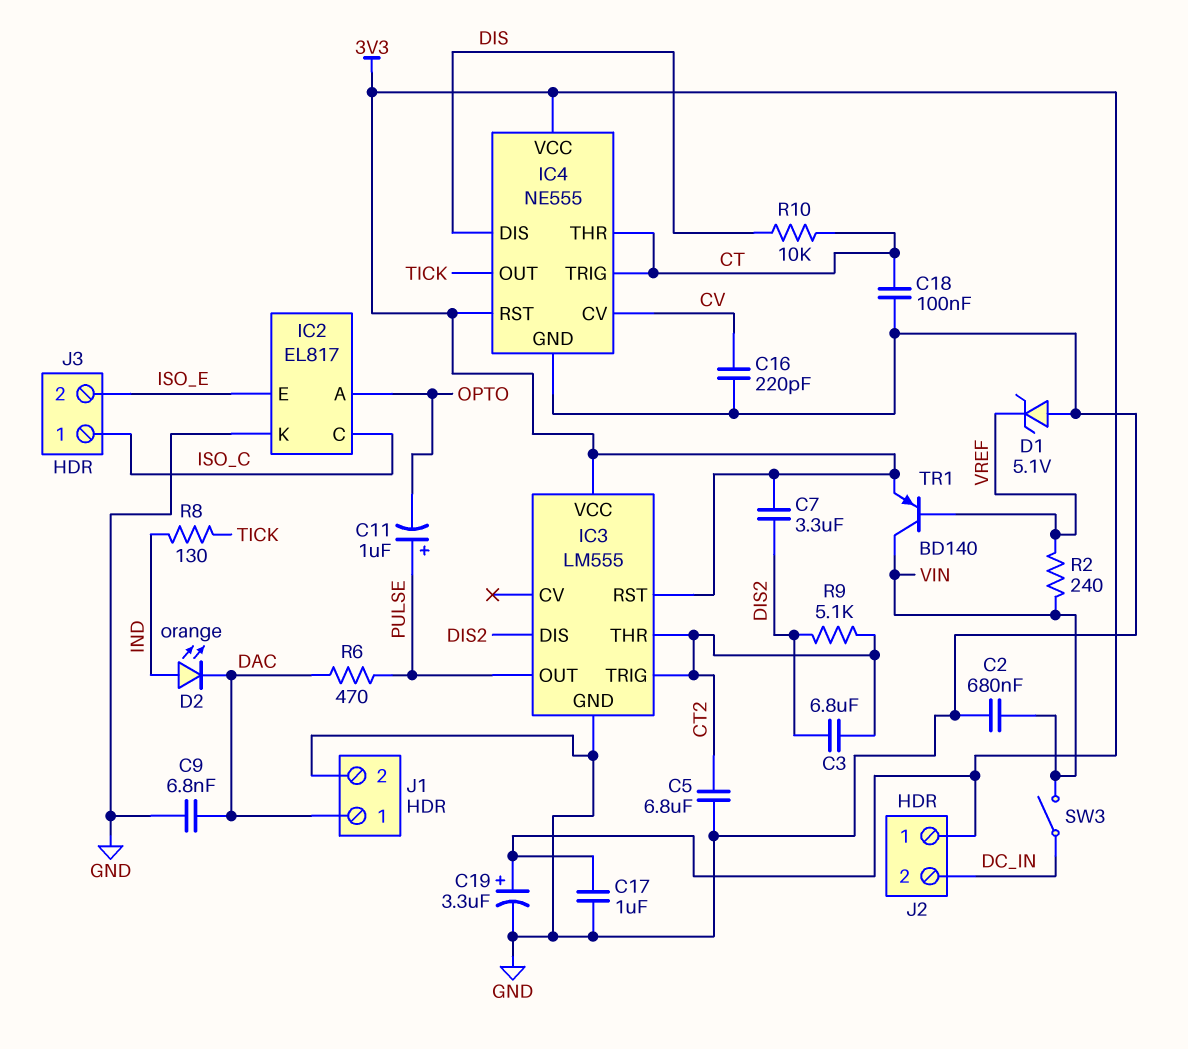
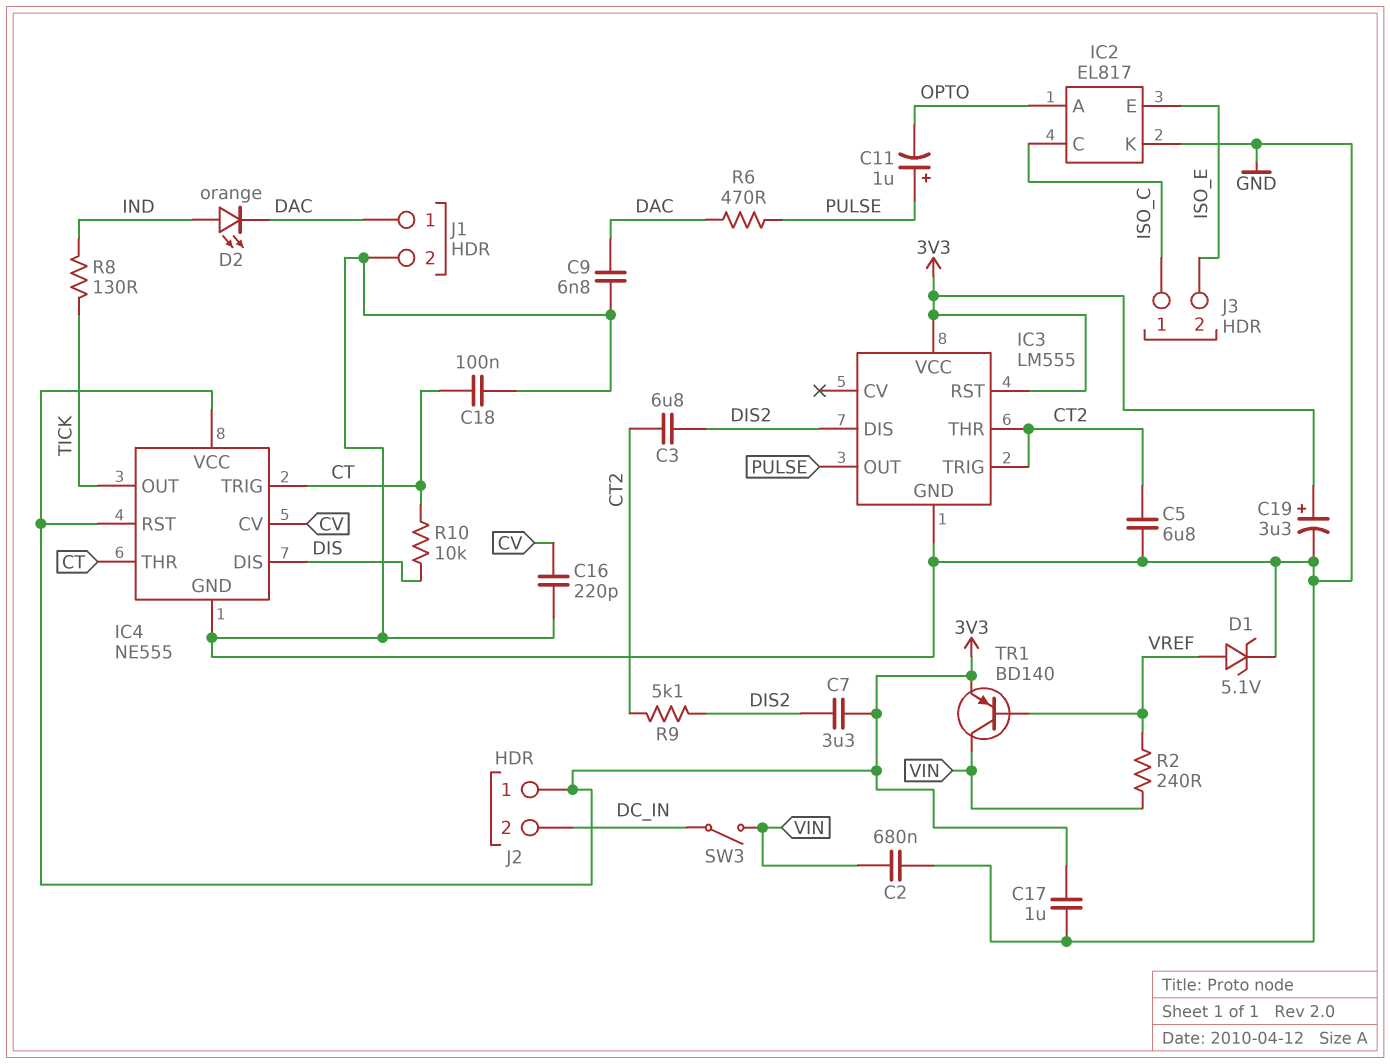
D1: zener 5.1V (A GND, K VREF) -> zener 5.1V (A VREF, K GND)

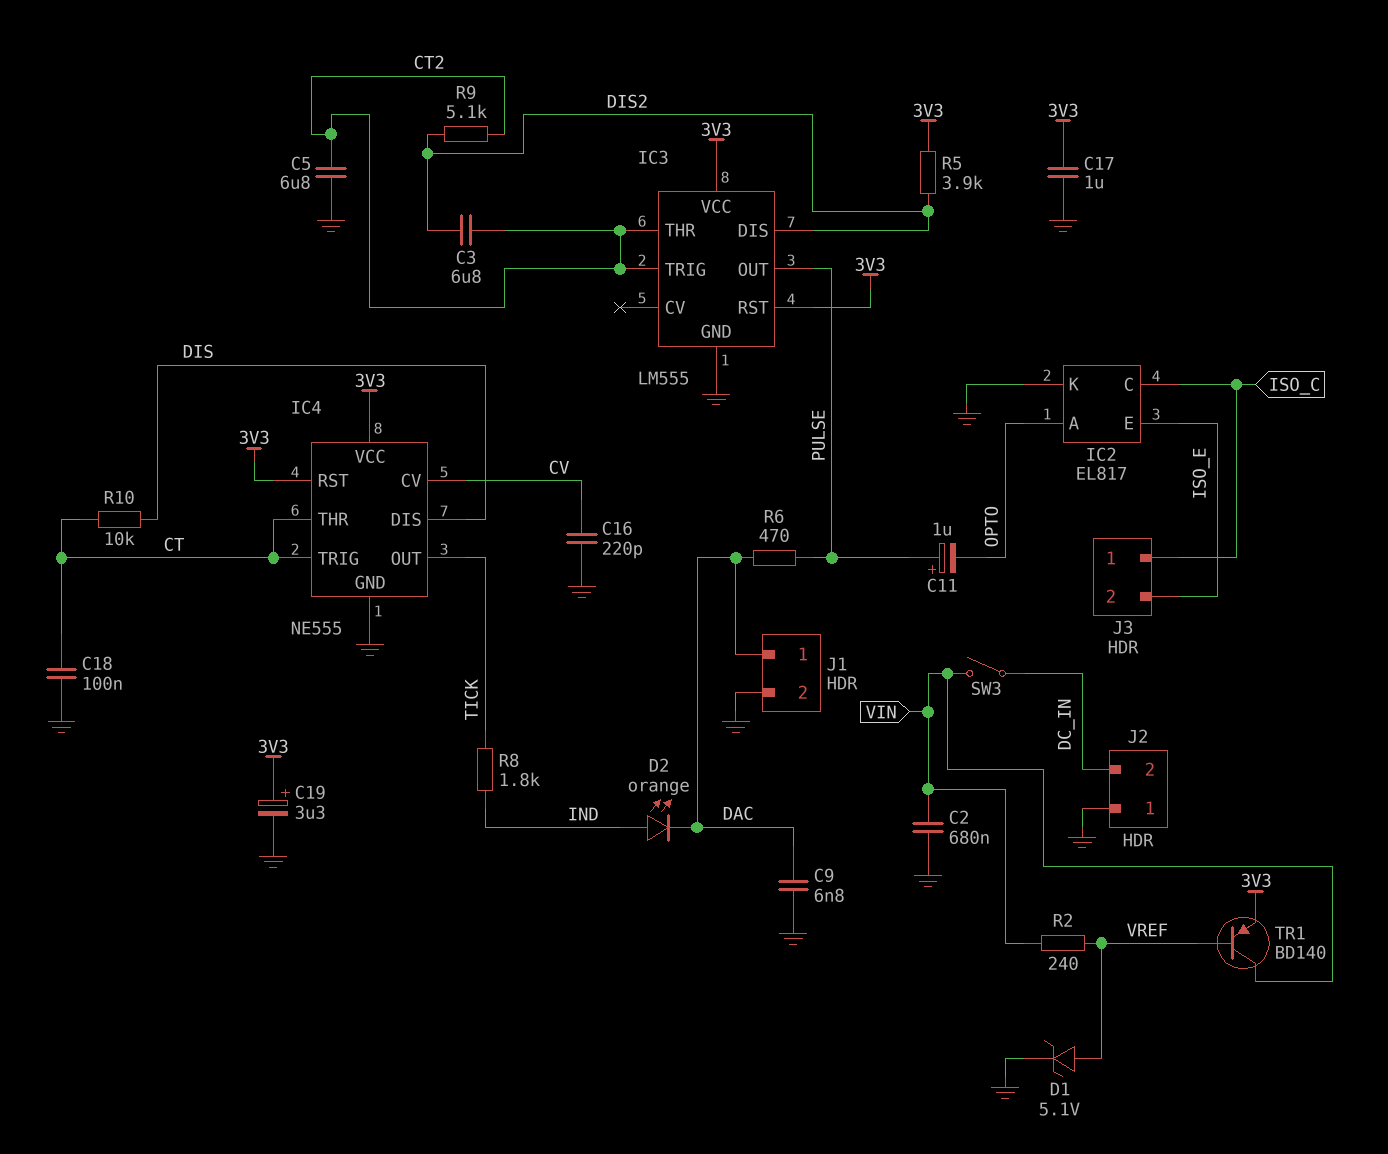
C7: 3.3uF (3V3, DIS2) -> none
J2 pin 1: 3V3 -> GND
R5: none -> 3.9k (3V3, DIS2)
R8: 130 (IND, TICK) -> 1.8k (IND, TICK)

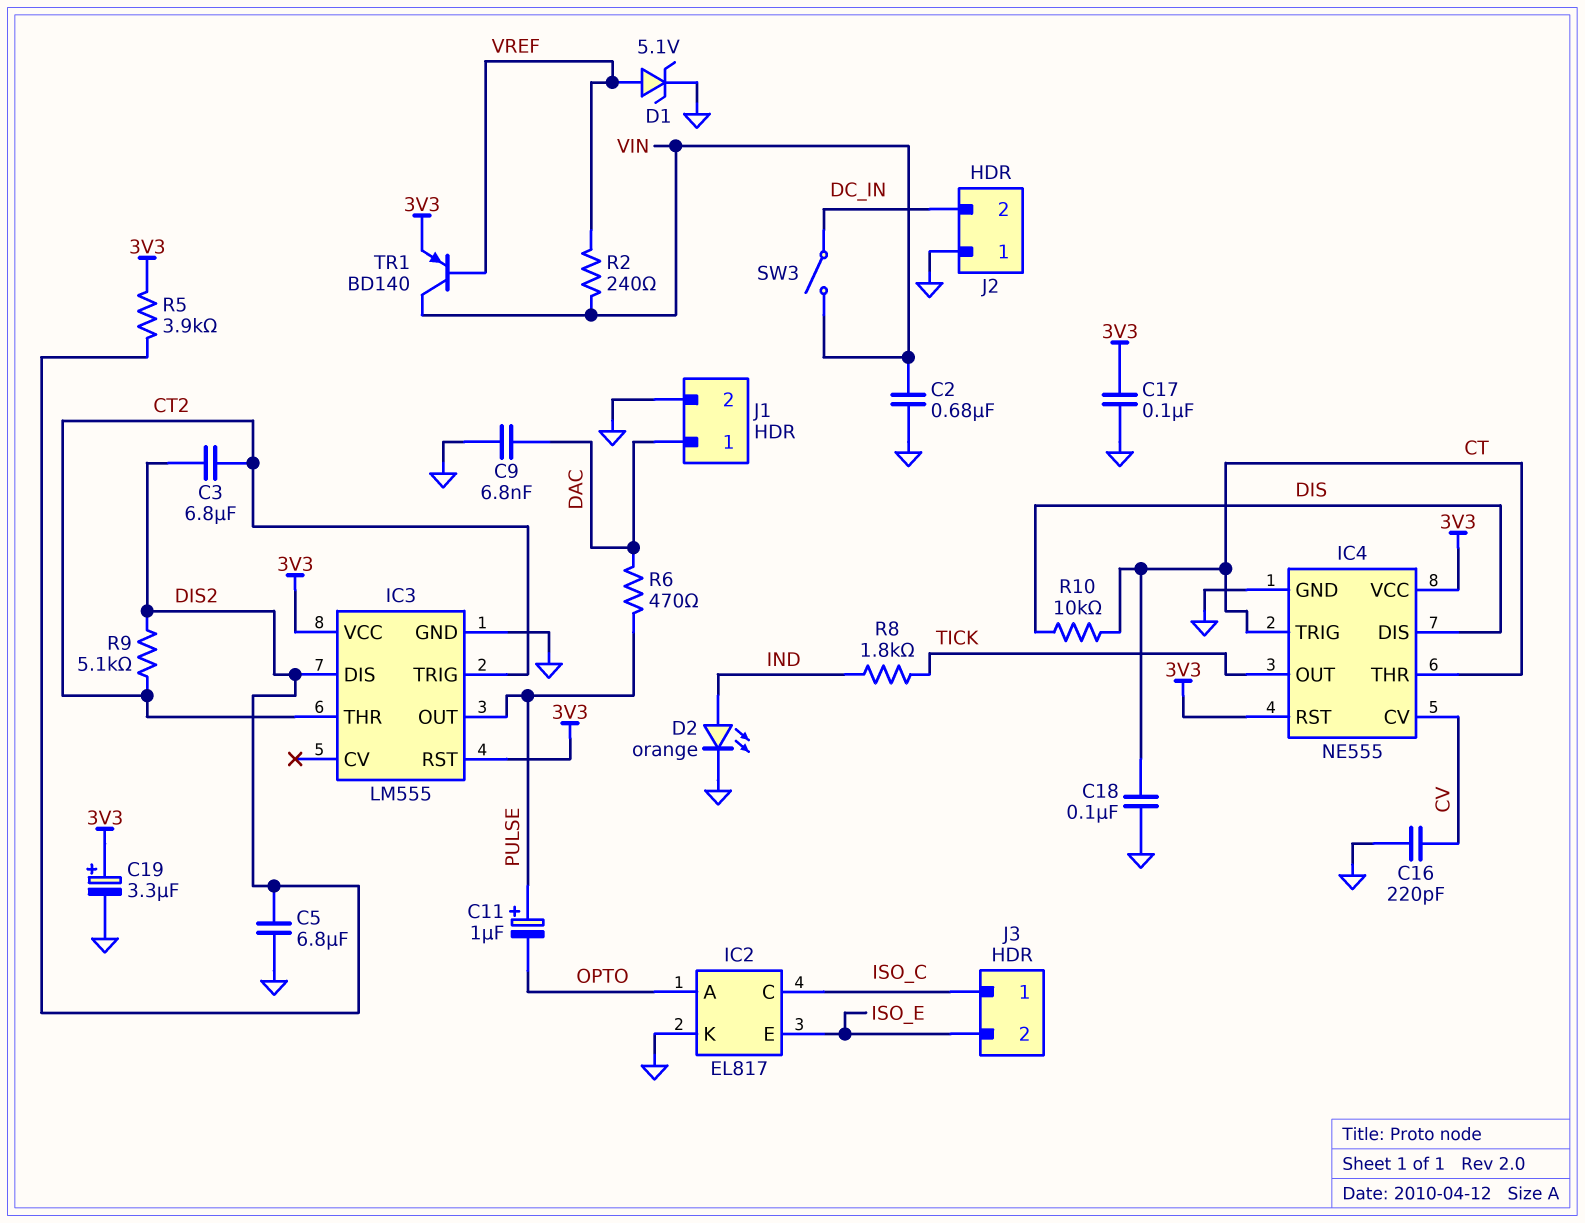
C5: 6.8uF (CT2, GND) -> 6.8uF (DIS2, GND)
C17: 1uF (3V3, GND) -> 100nF (3V3, GND)
D2: LED orange (A IND, K DAC) -> LED orange (A IND, K GND)

